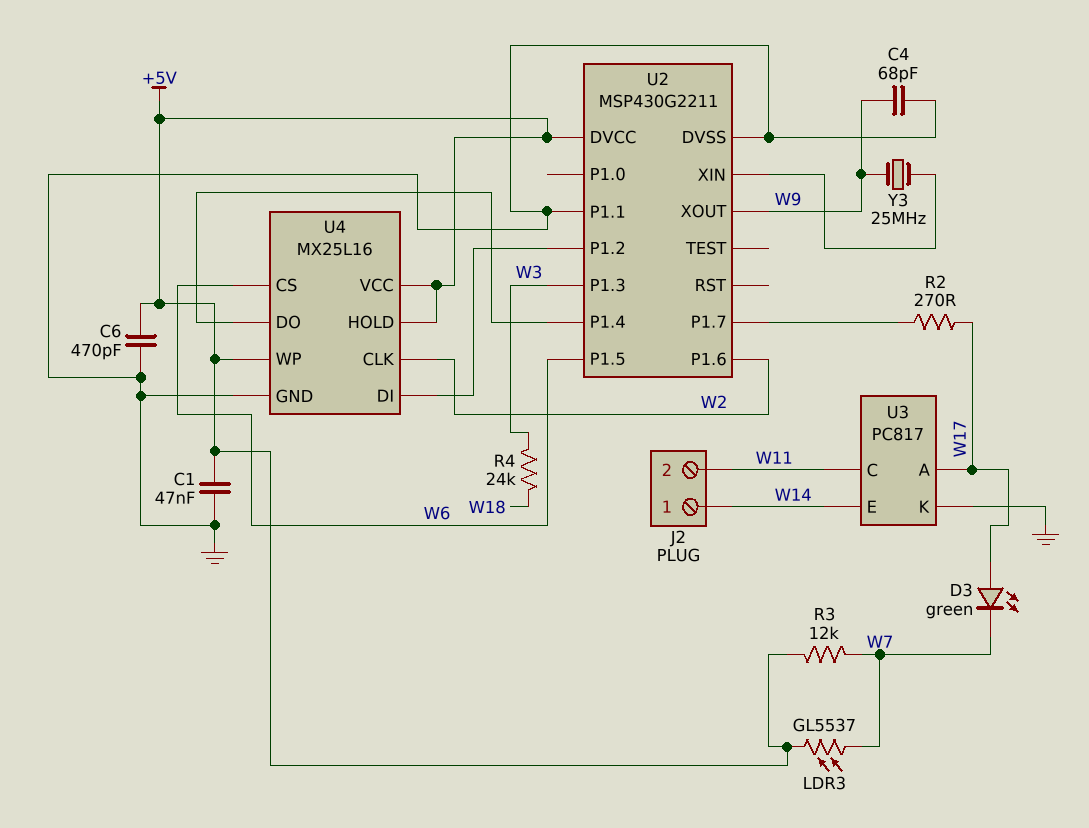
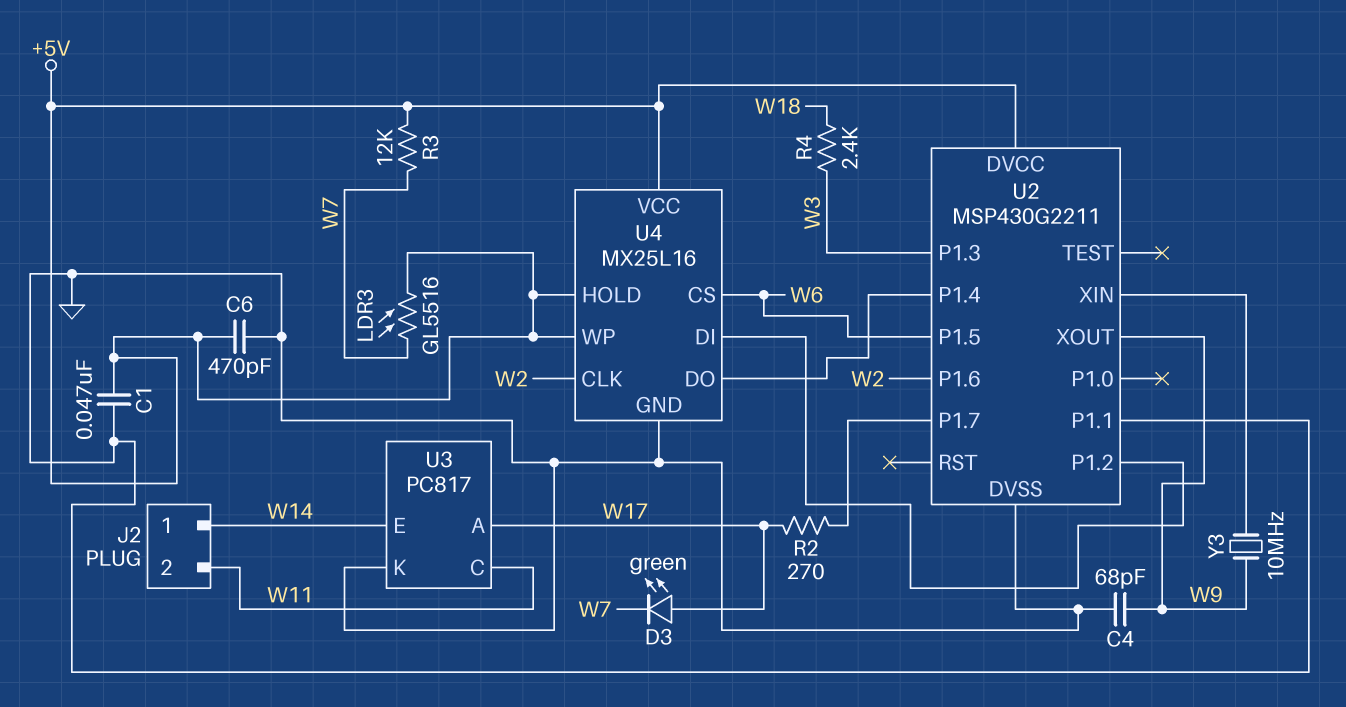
LDR3: GL5537 (+5V, W7) -> GL5516 (+5V, W7)
R4: 24k (W3, W18) -> 2.4k (W3, W18)
Y3: 25MHz (U2/XIN, W9) -> 10MHz (U2/XIN, W9)

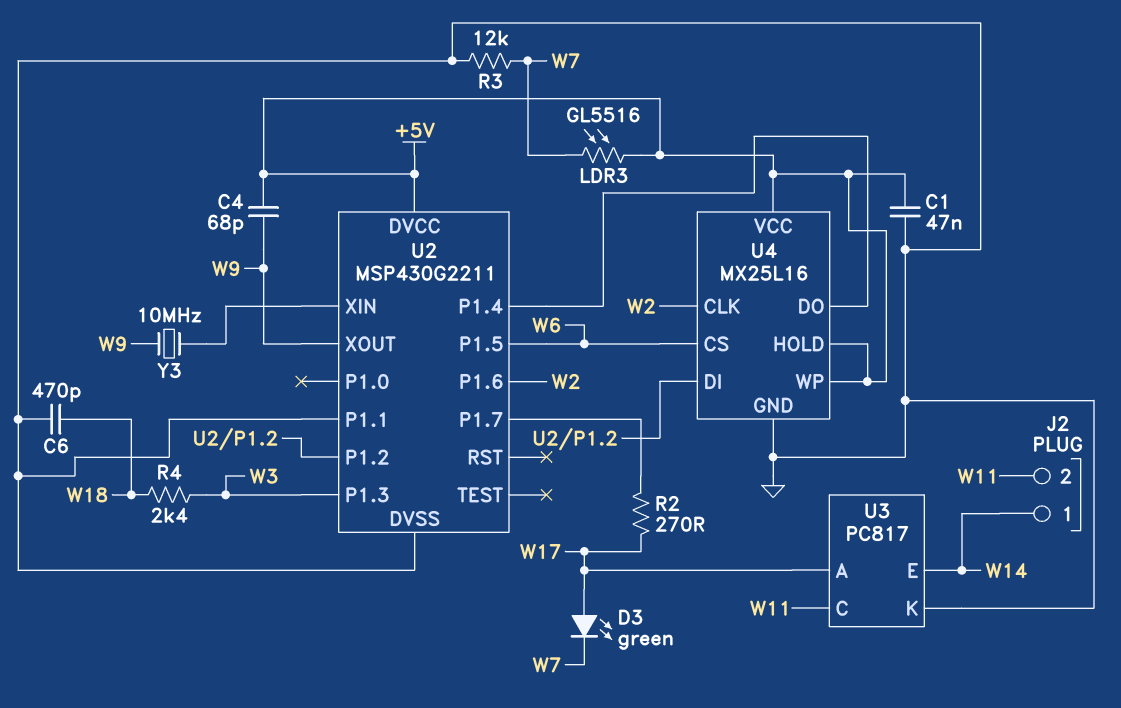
C4: 68pF (GND, W9) -> 68pF (+5V, W9)
C6: 470pF (+5V, GND) -> 470pF (GND, W18)
R3: 12k (+5V, W7) -> 12k (GND, W7)

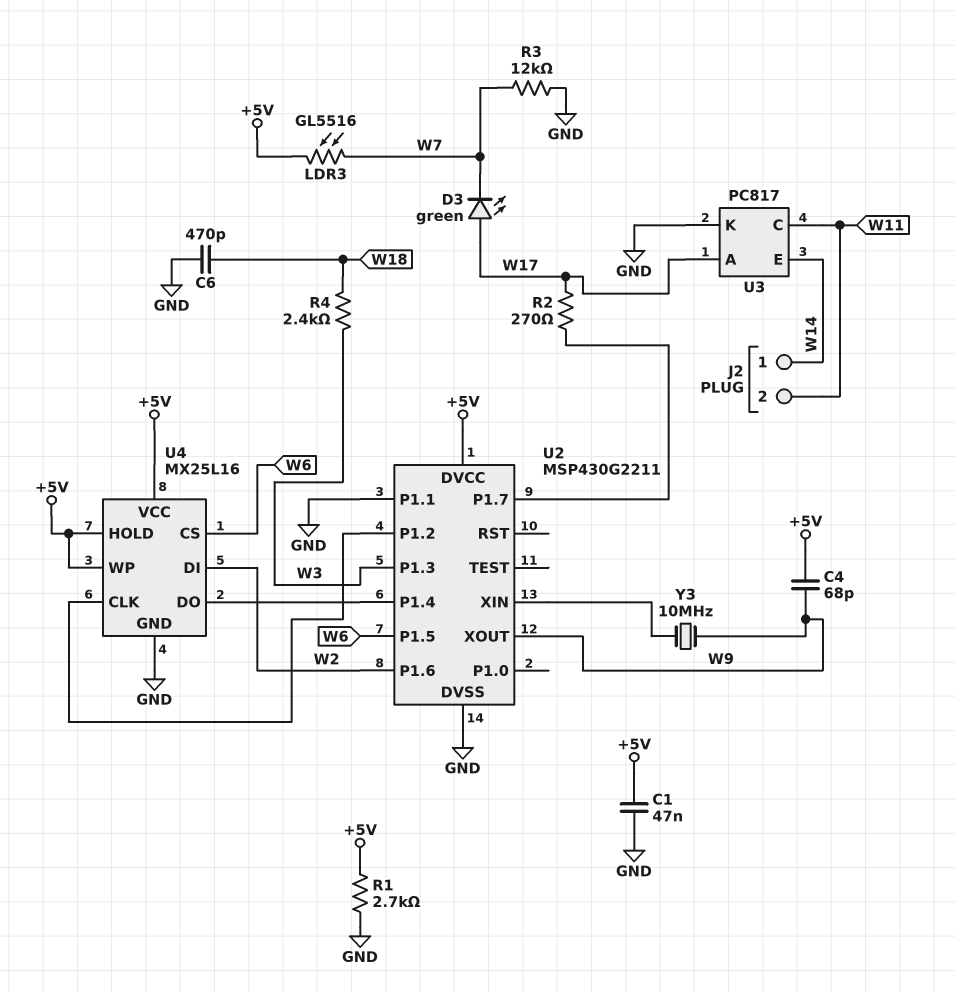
R1: none -> 2.7k (+5V, GND)
U4 pin CLK: W2 -> U2/P1.2
U4 pin DI: U2/P1.2 -> W2

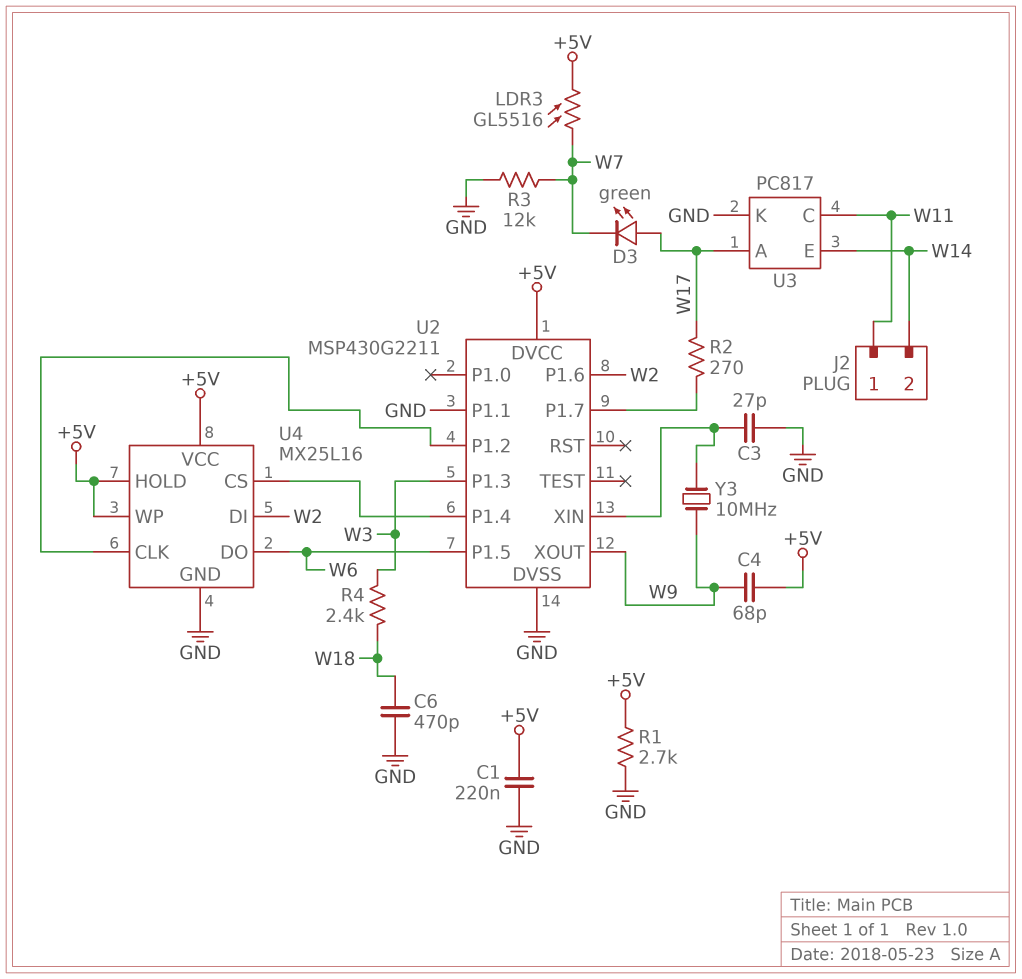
C1: 47nF (+5V, GND) -> 220nF (+5V, GND)
C3: none -> 27pF (GND, U2/XIN)
J2 pin 1: W14 -> W11
J2 pin 2: W11 -> W14
U4 pin CS: W6 -> U2/P1.4
U4 pin DO: U2/P1.4 -> W6

